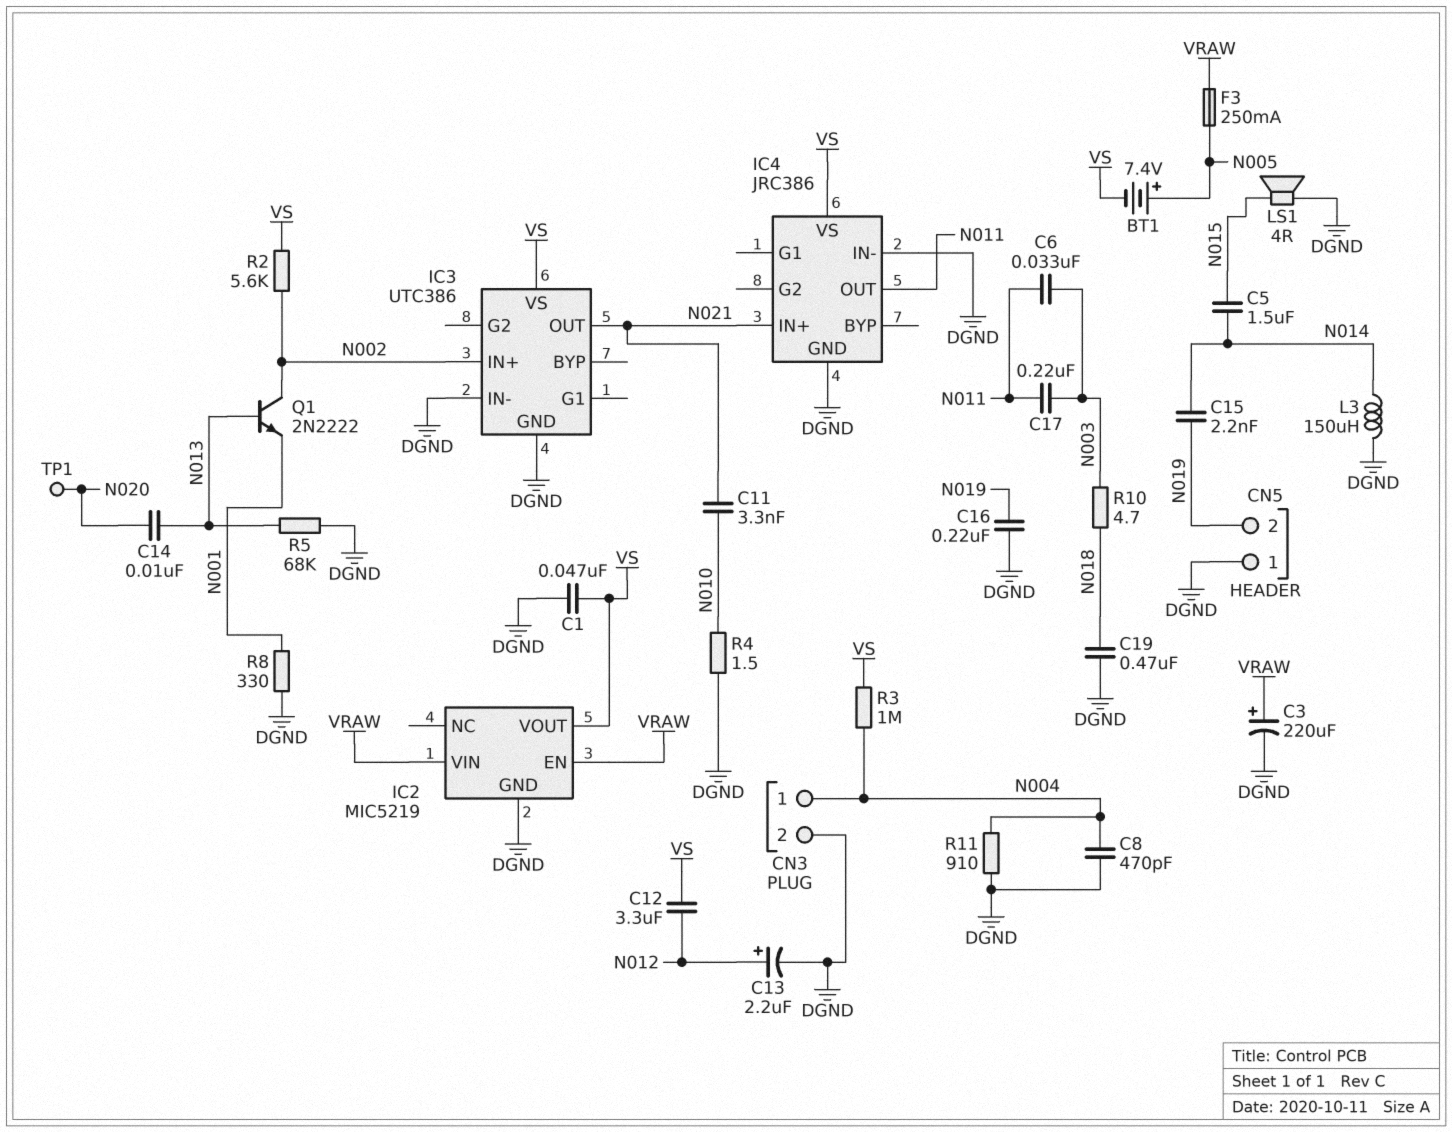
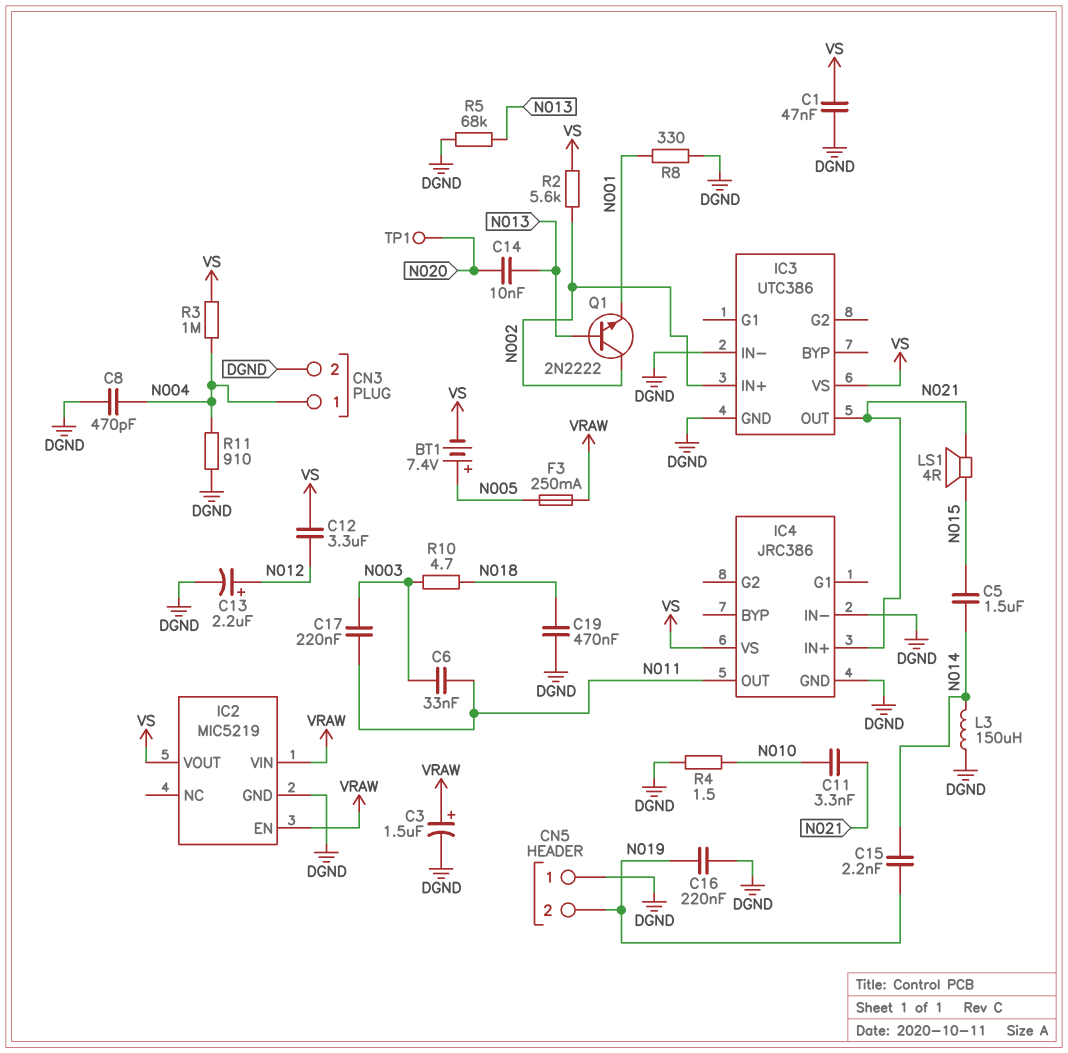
C3: 220uF (plus VRAW, minus DGND) -> 1.5uF (plus VRAW, minus DGND)
LS1: speaker 4R (DGND, N015) -> speaker 4R (N015, N021)

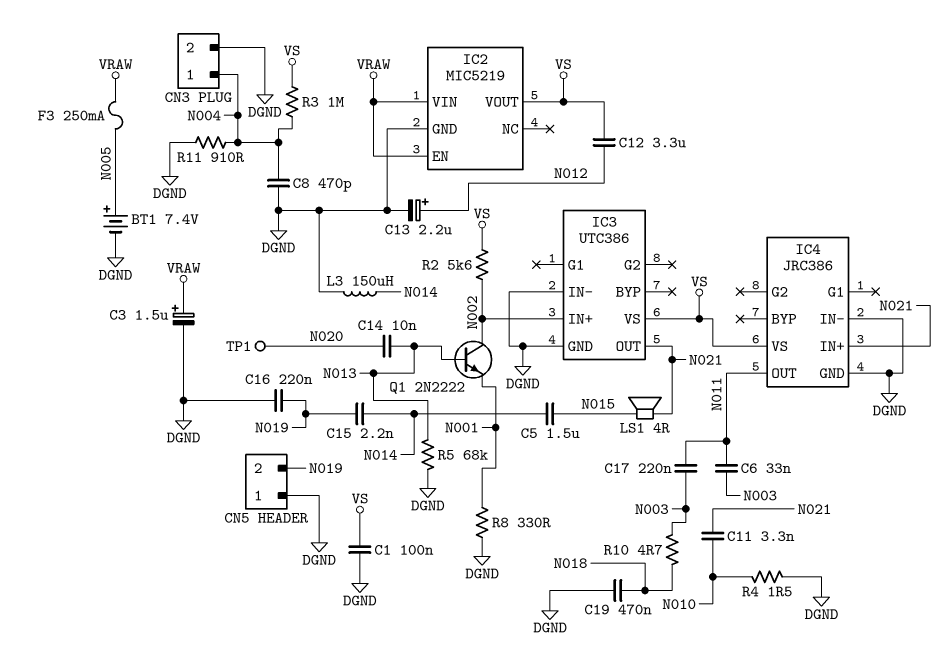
BT1: 7.4V (plus N005, minus VS) -> 7.4V (plus N005, minus DGND)
C1: 47nF (DGND, VS) -> 100nF (DGND, VS)

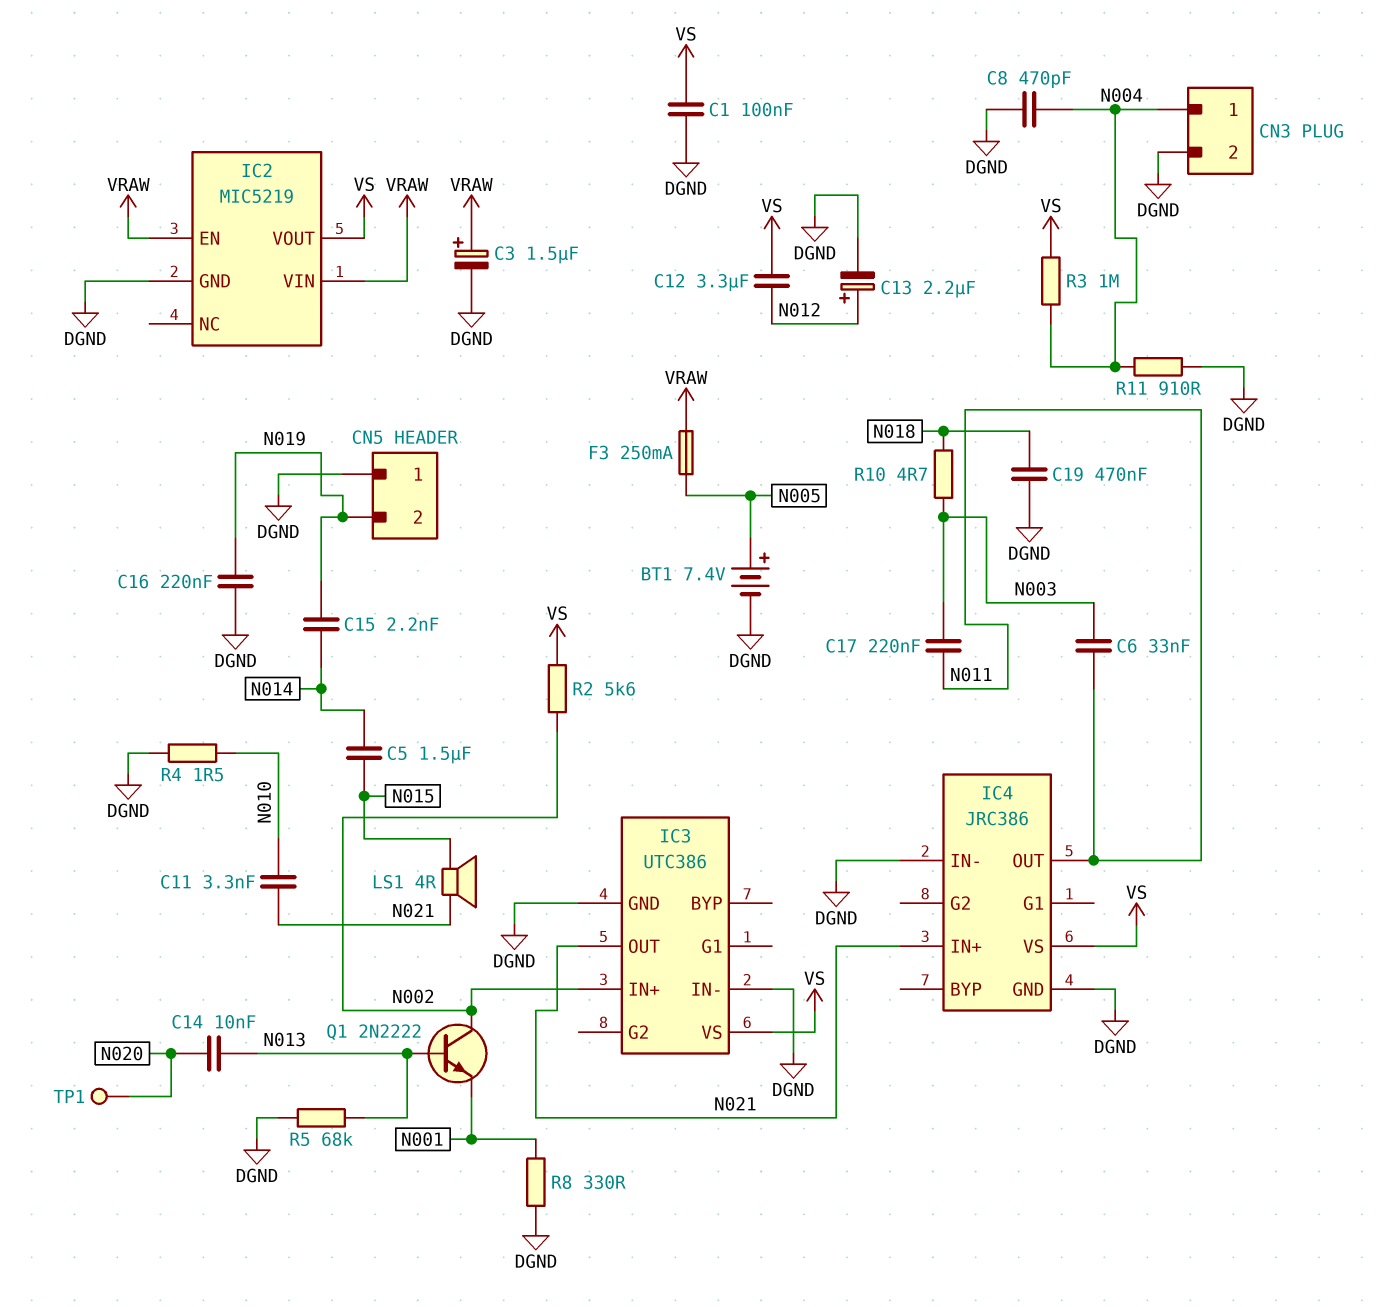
L3: 150uH (DGND, N014) -> none

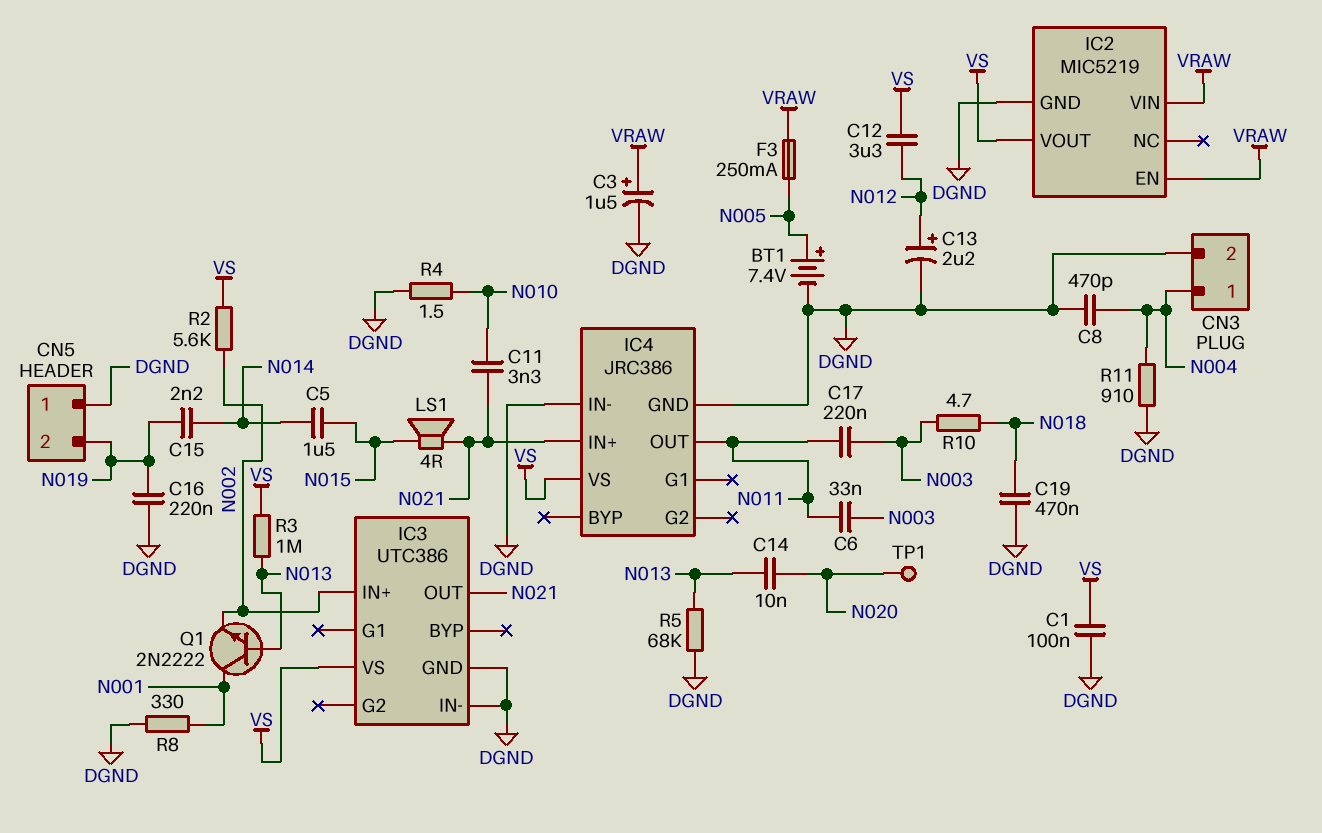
Q1: NPN 2N2222 (B N013, C N002, E N001) -> NPN 2N2222 (B N013, C N001, E N002)
R3: 1M (N004, VS) -> 1M (N013, VS)

